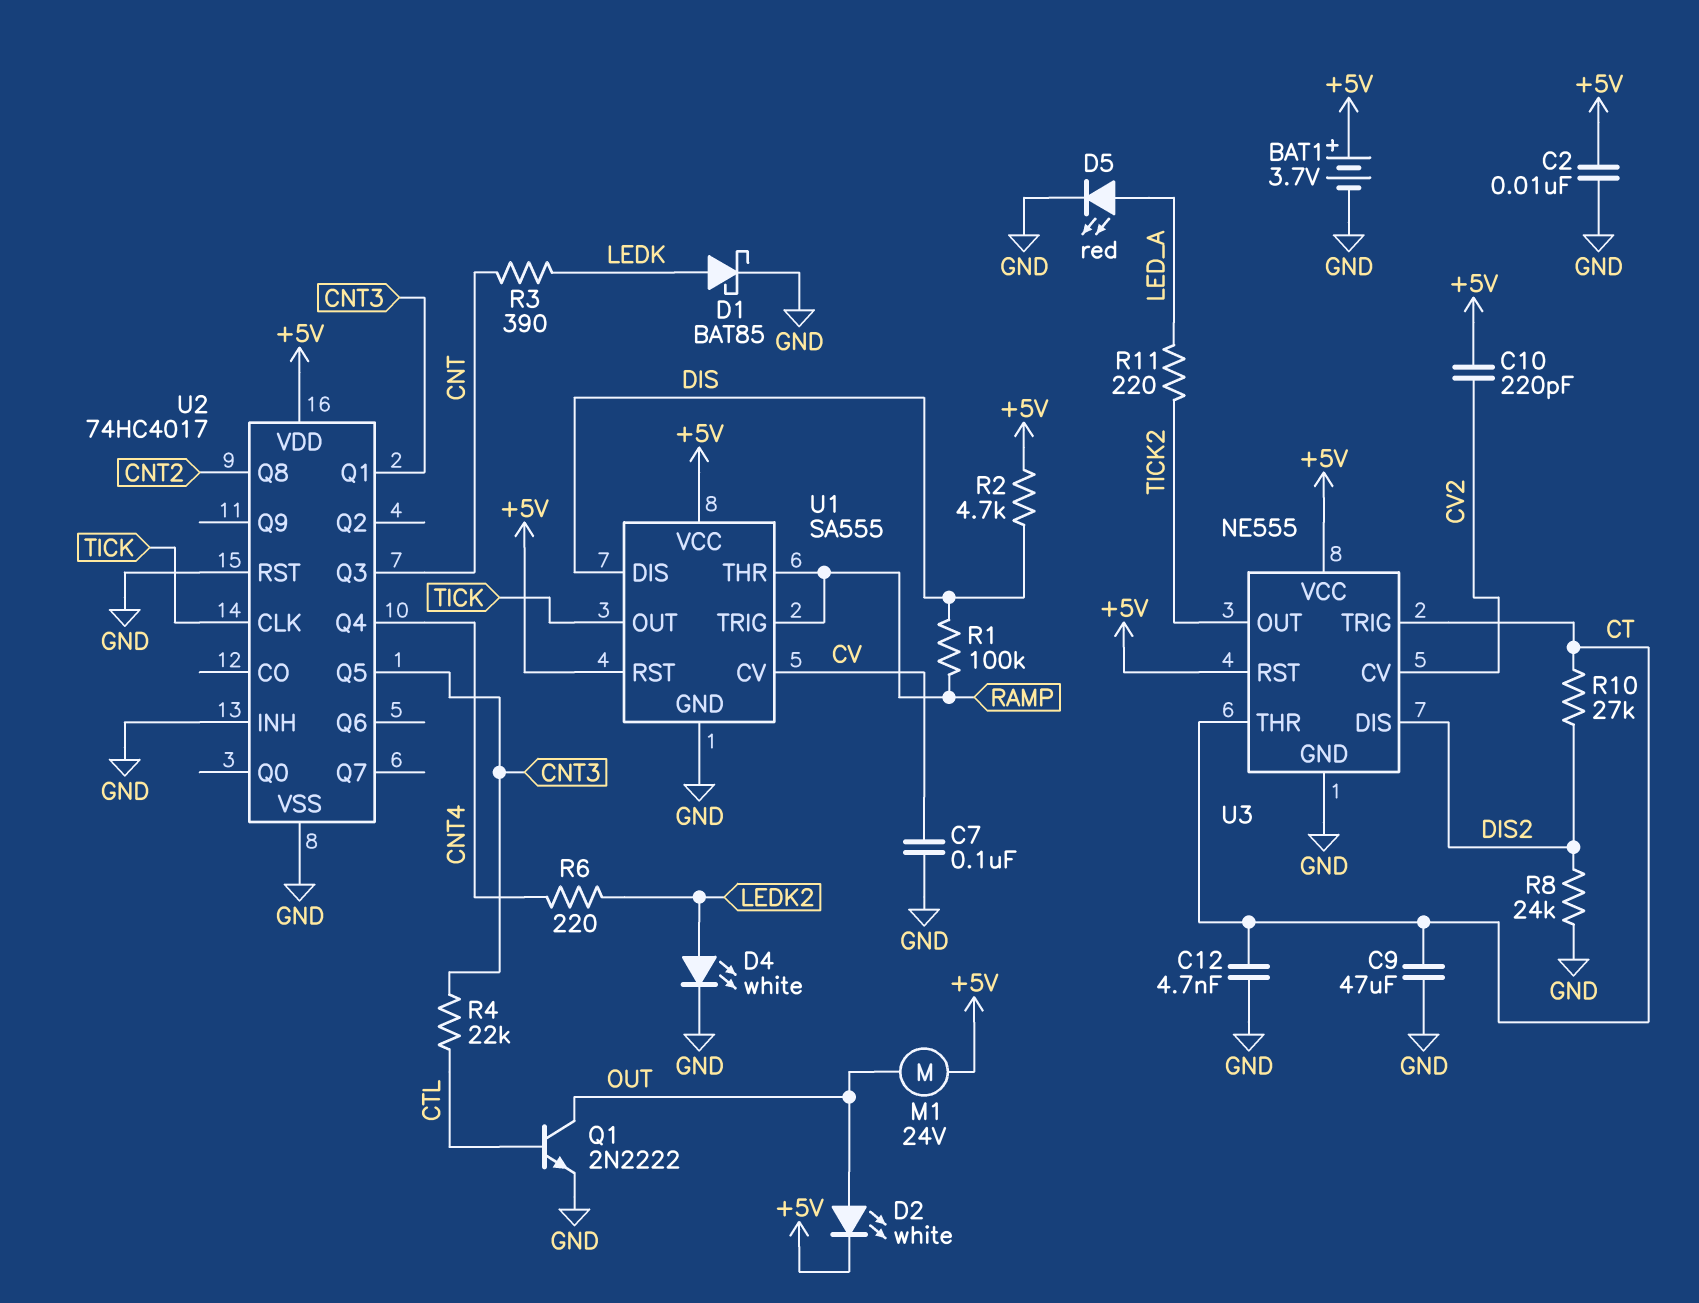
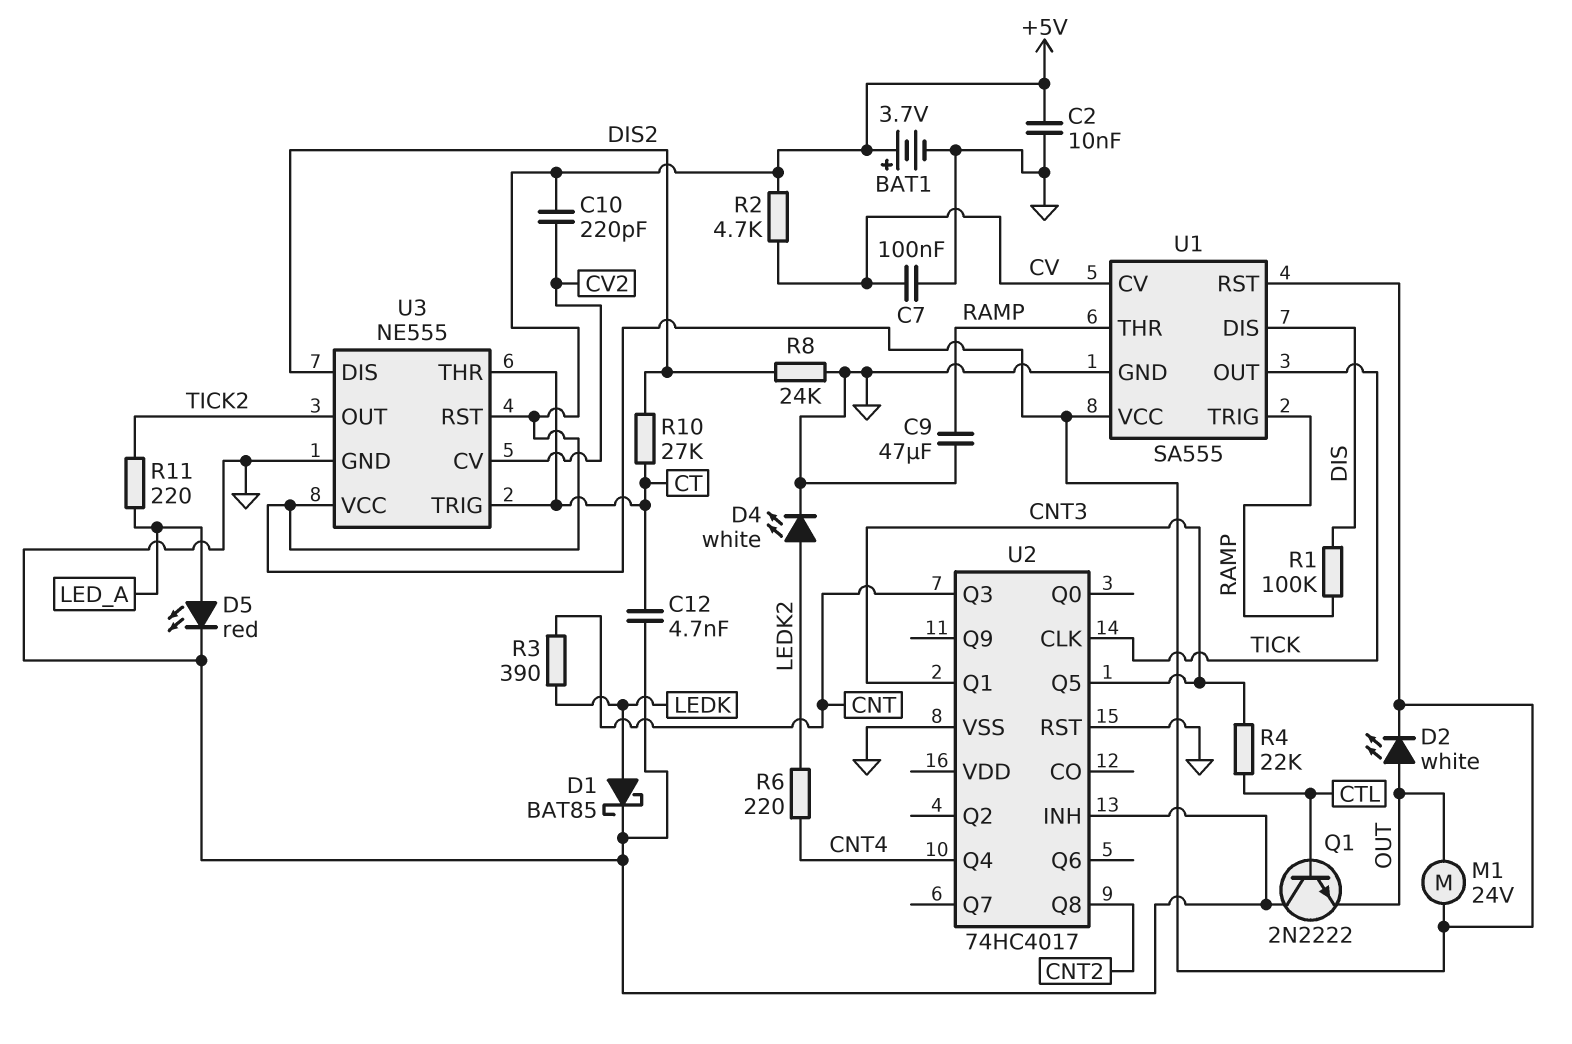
C9: 47uF (CT, GND) -> 47uF (GND, RAMP)
Q1: NPN 2N2222 (B CTL, C OUT, E GND) -> NPN 2N2222 (B CTL, C GND, E OUT)
R2: 4.7k (+5V, DIS) -> 4.7k (+5V, CV)
U2 pin VDD: +5V -> none

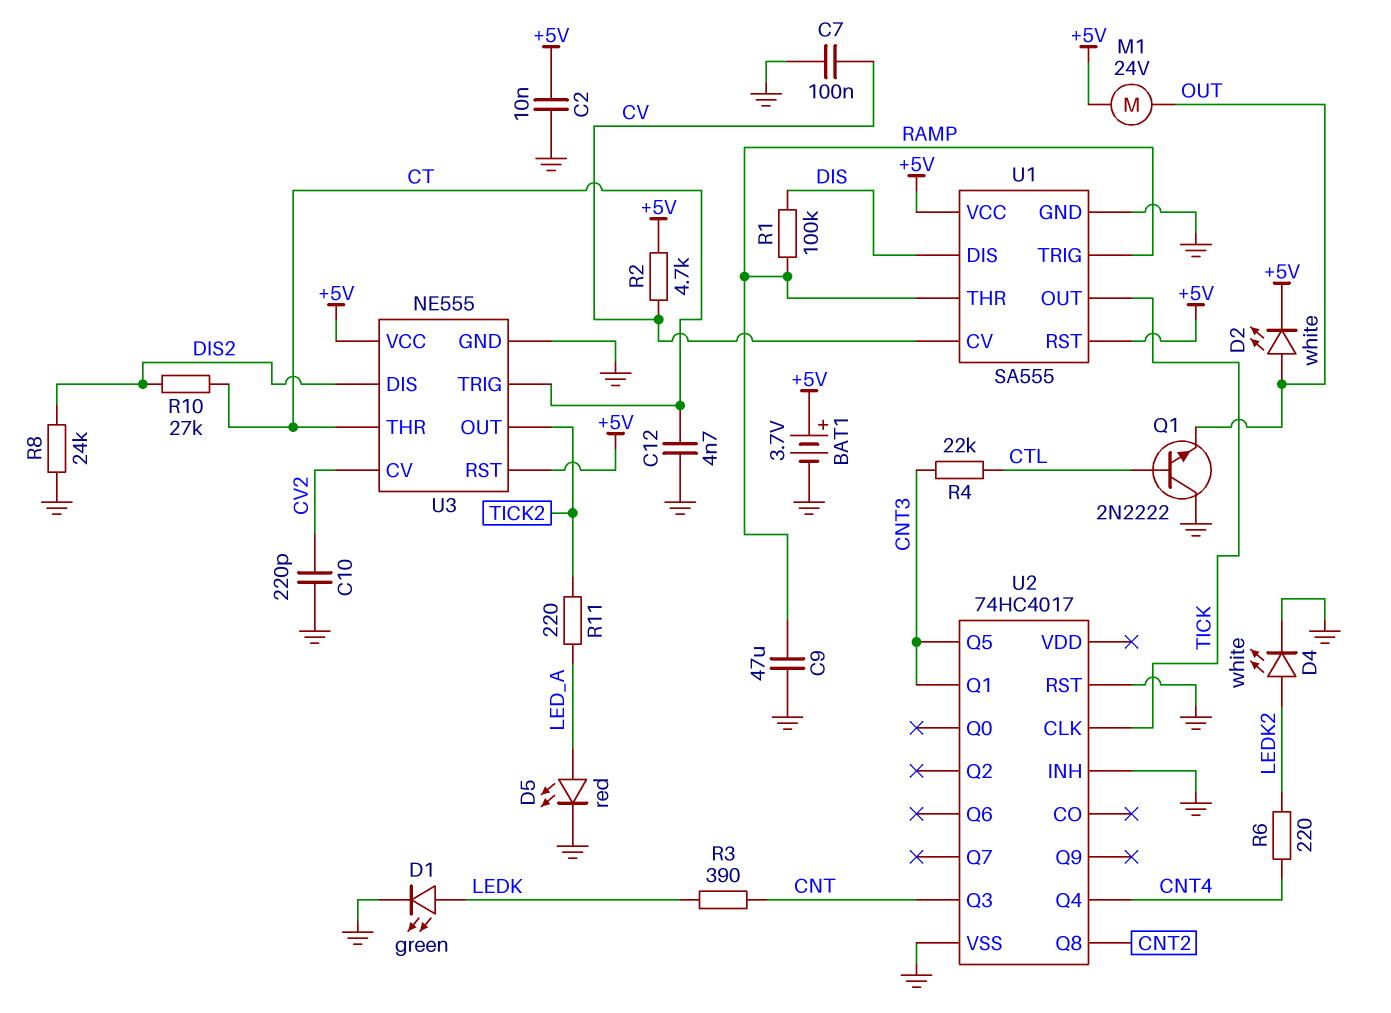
C10: 220pF (+5V, CV2) -> 220pF (CV2, GND)
D1: schottky BAT85 (A LEDK, K GND) -> LED green (A LEDK, K GND)

